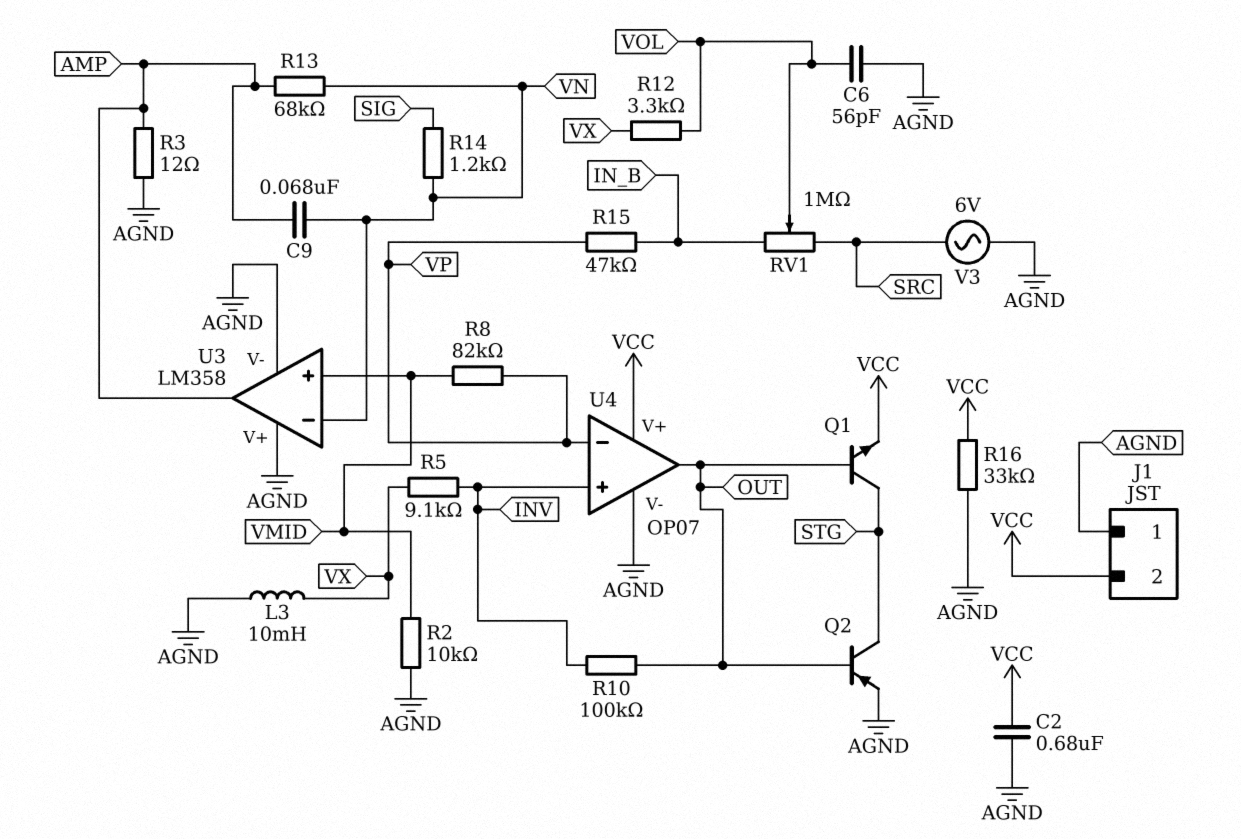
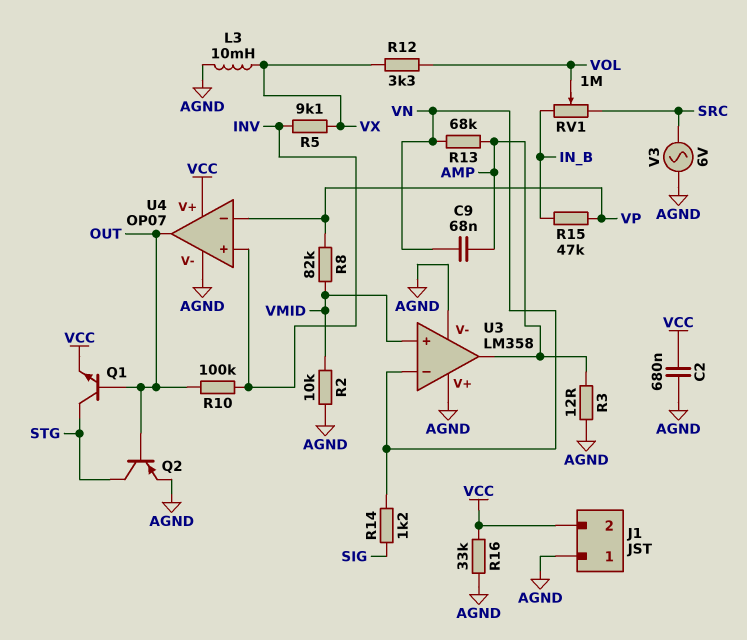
C6: 56pF (AGND, VOL) -> none

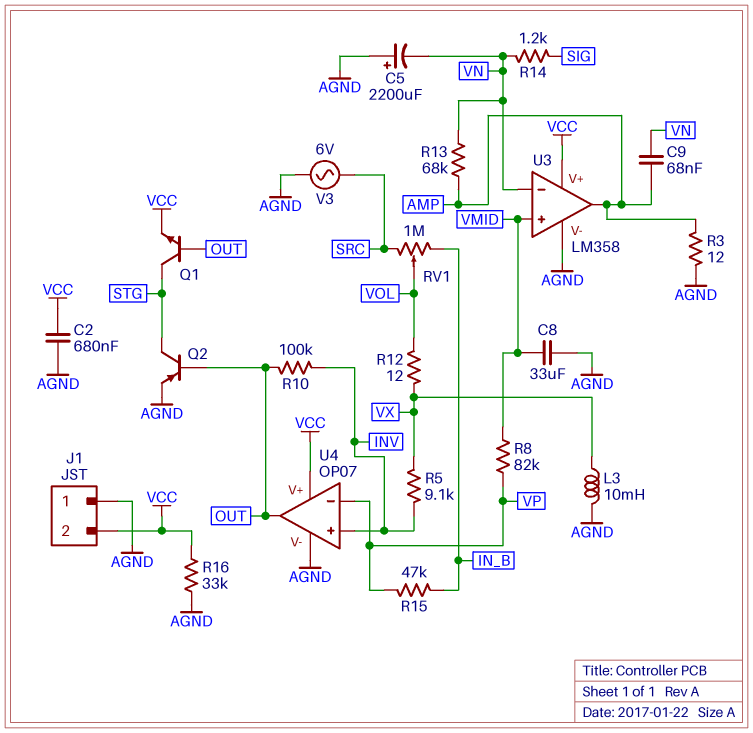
C5: none -> 2200uF (plus AGND, minus VN)
C8: none -> 33uF (AGND, VMID)
R2: 10k (AGND, VMID) -> none
R12: 3.3k (VOL, VX) -> 12 (VOL, VX)
U3 pin V+: AGND -> VCC

